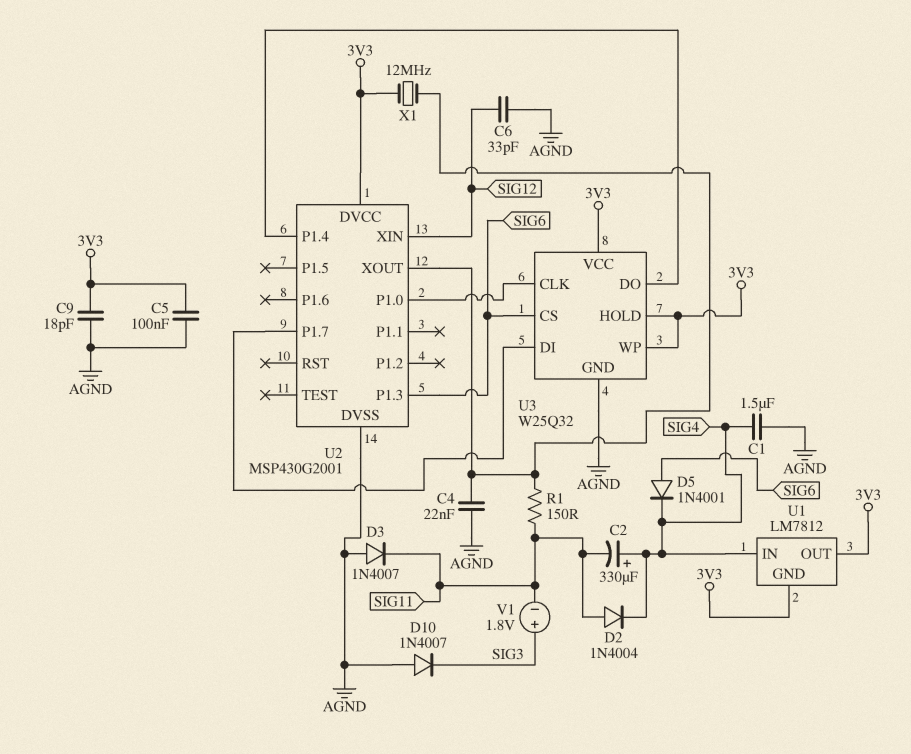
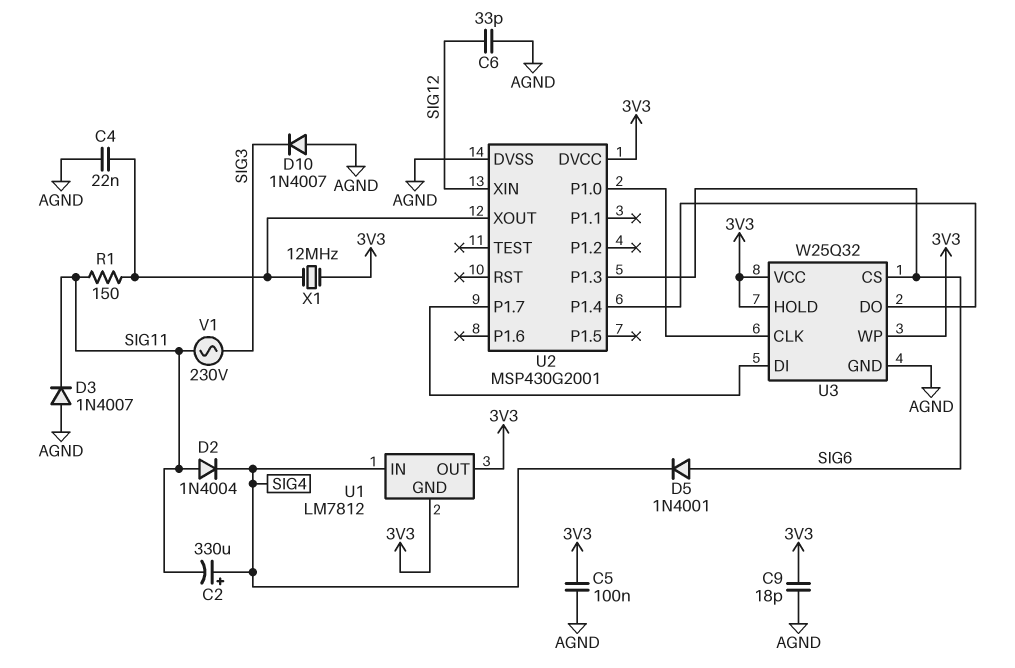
C1: 1.5uF (AGND, SIG4) -> none
V1: 1.8V (plus SIG3, minus SIG11) -> AC 230V (SIG3, SIG11)

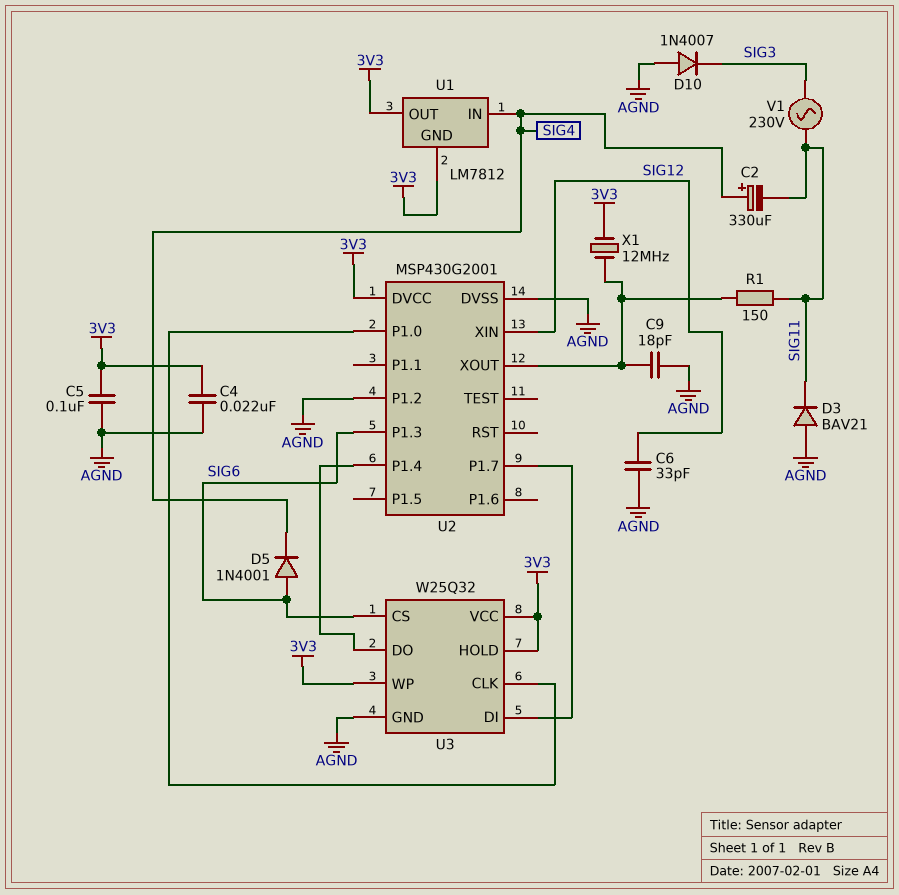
C4: 22nF (AGND, U2/XOUT) -> 22nF (3V3, AGND)
C9: 18pF (3V3, AGND) -> 18pF (AGND, U2/XOUT)
D2: diode 1N4004 (A SIG11, K SIG4) -> none
D3: diode 1N4007 (A AGND, K SIG11) -> diode BAV21 (A AGND, K SIG11)
U2 pin P1.2: none -> AGND

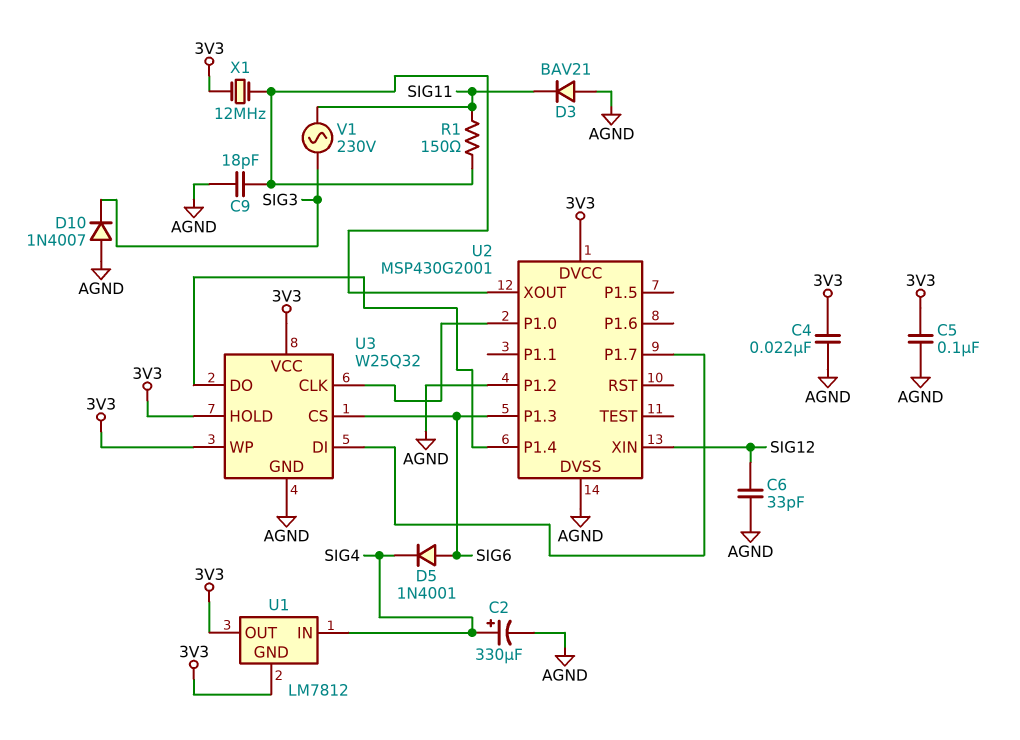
C2: 330uF (plus SIG4, minus SIG11) -> 330uF (plus SIG4, minus AGND)

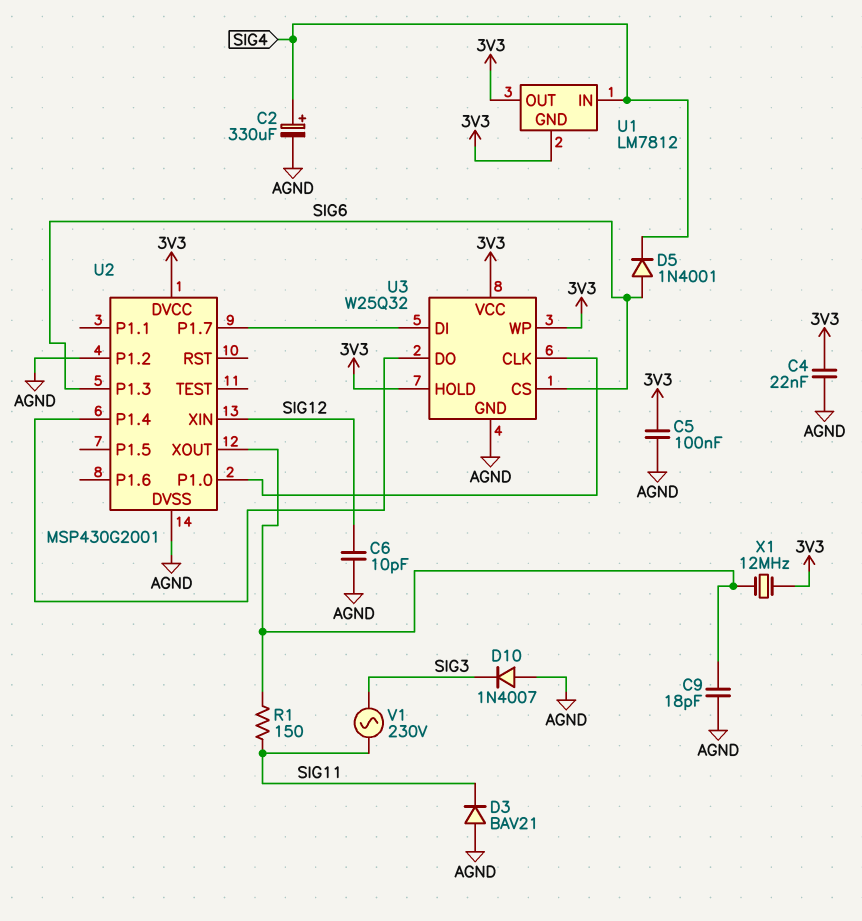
C6: 33pF (AGND, SIG12) -> 10pF (AGND, SIG12)

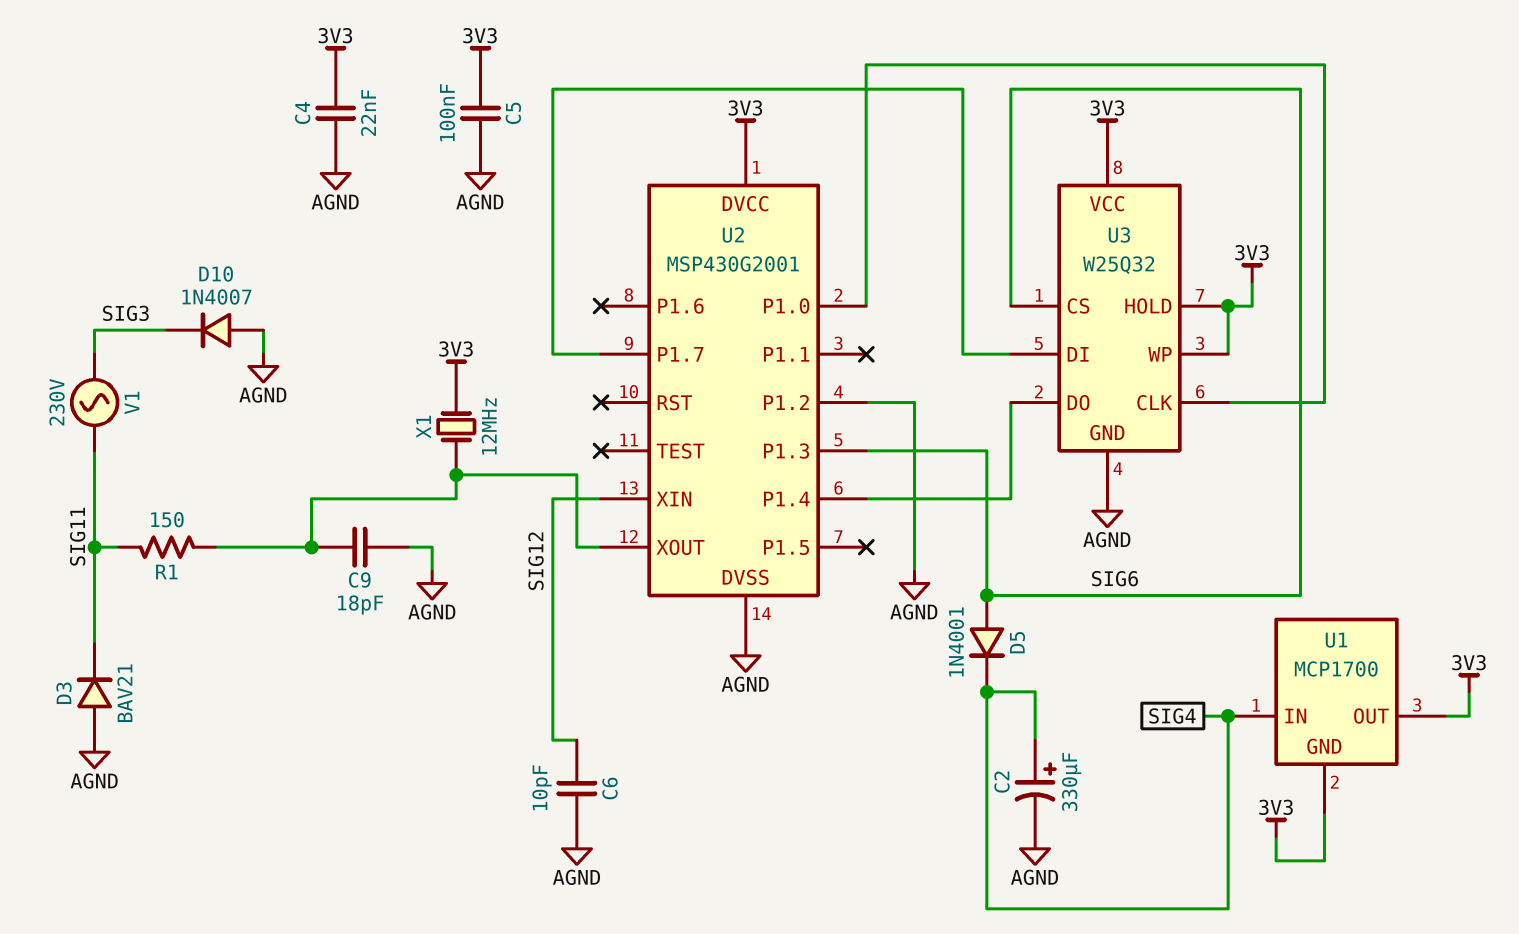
U1: LM7812 -> MCP1700

